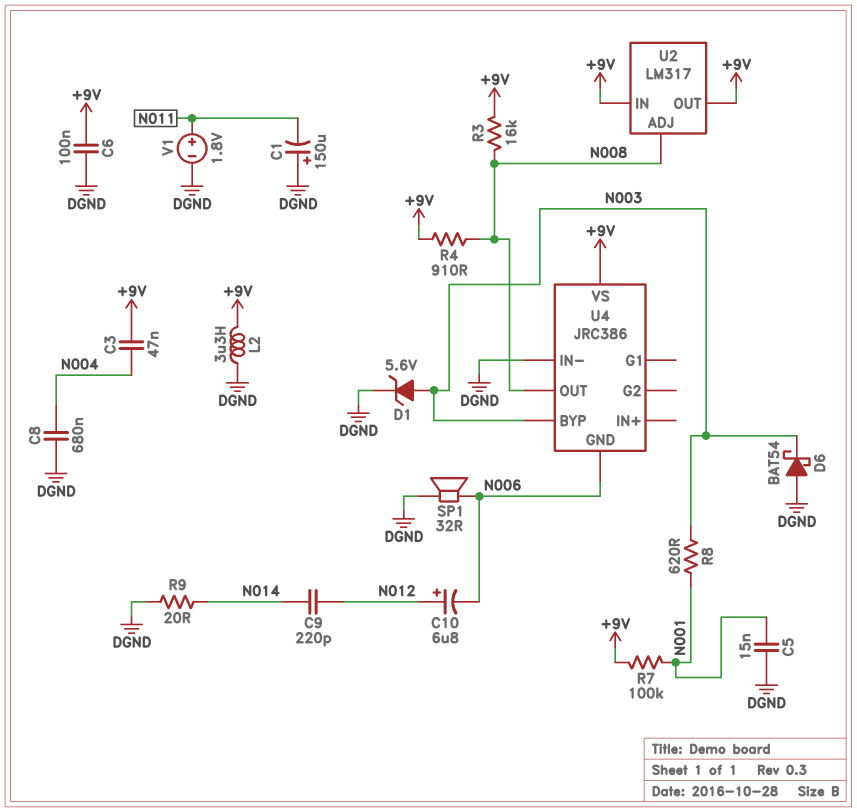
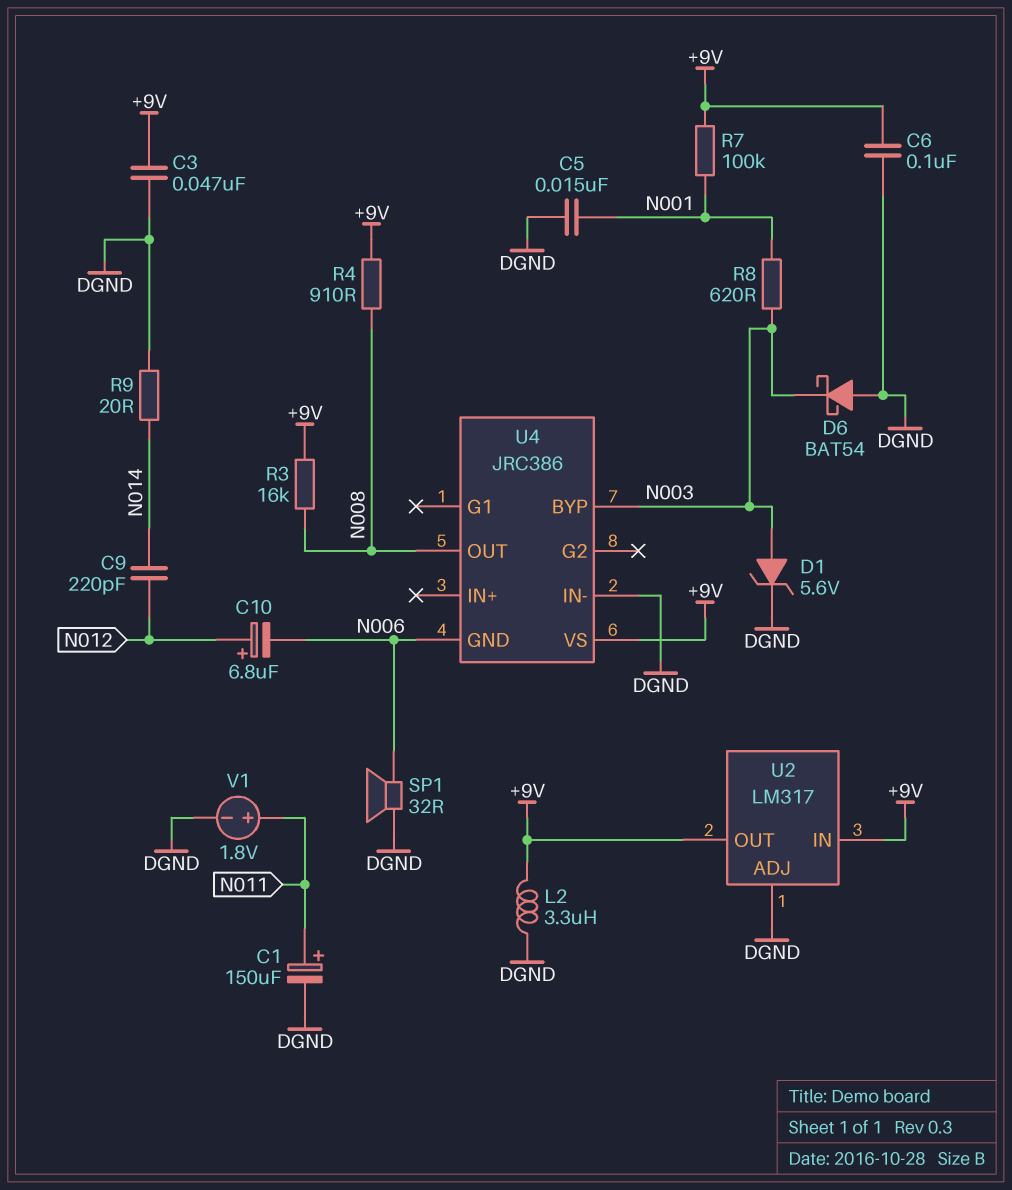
C1: 150uF (plus DGND, minus N011) -> 150uF (plus N011, minus DGND)
C3: 47nF (+9V, N004) -> 47nF (+9V, DGND)
C8: 680nF (DGND, N004) -> none
U2 pin ADJ: N008 -> DGND

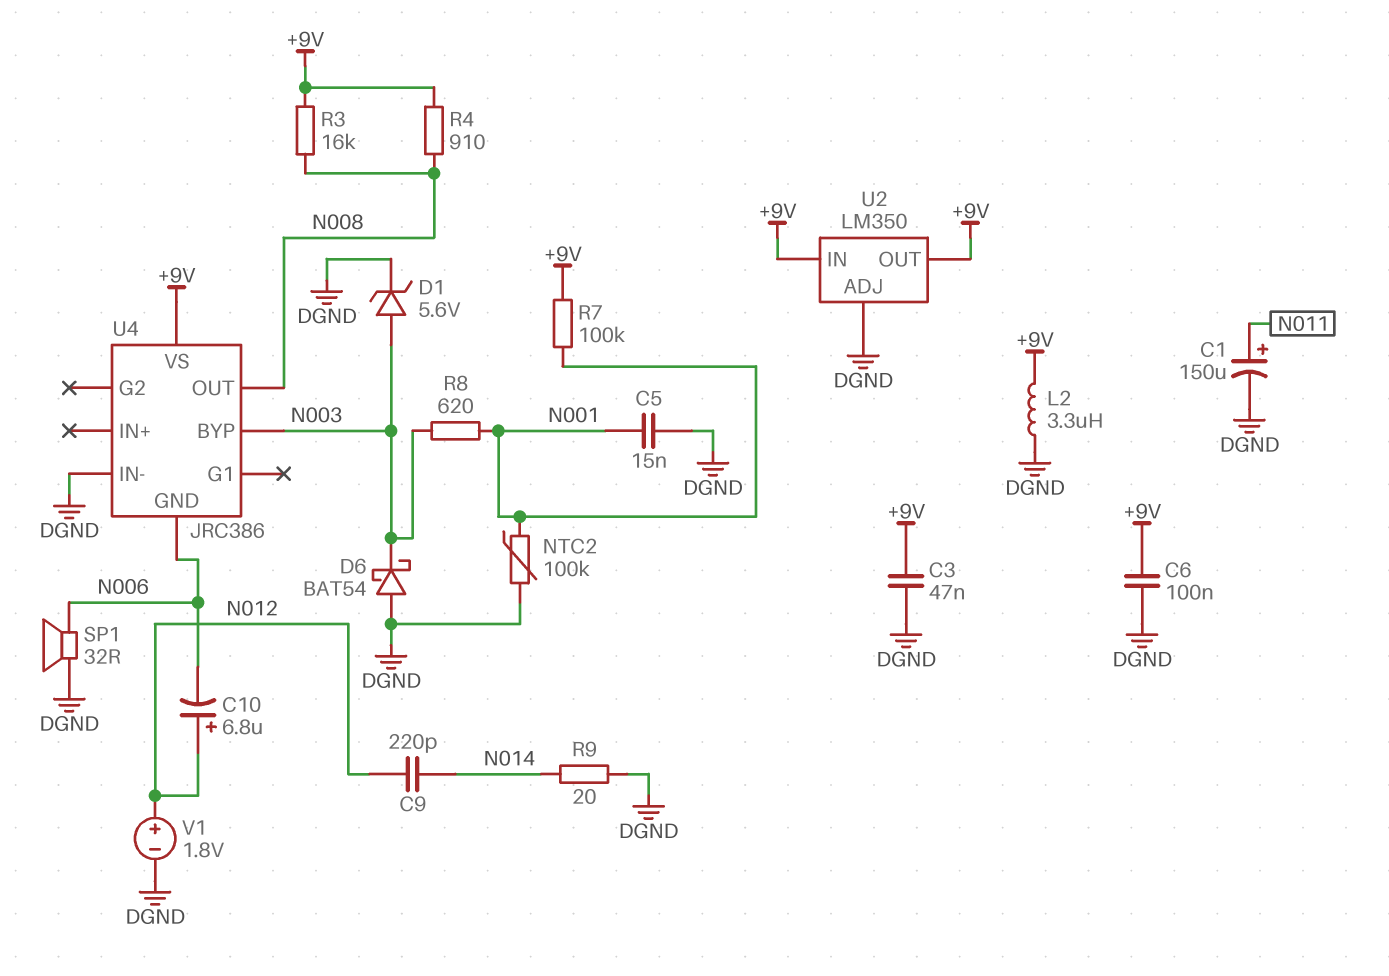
NTC2: none -> 100k (DGND, N001)
U2: LM317 -> LM350
V1: 1.8V (plus N011, minus DGND) -> 1.8V (plus N012, minus DGND)

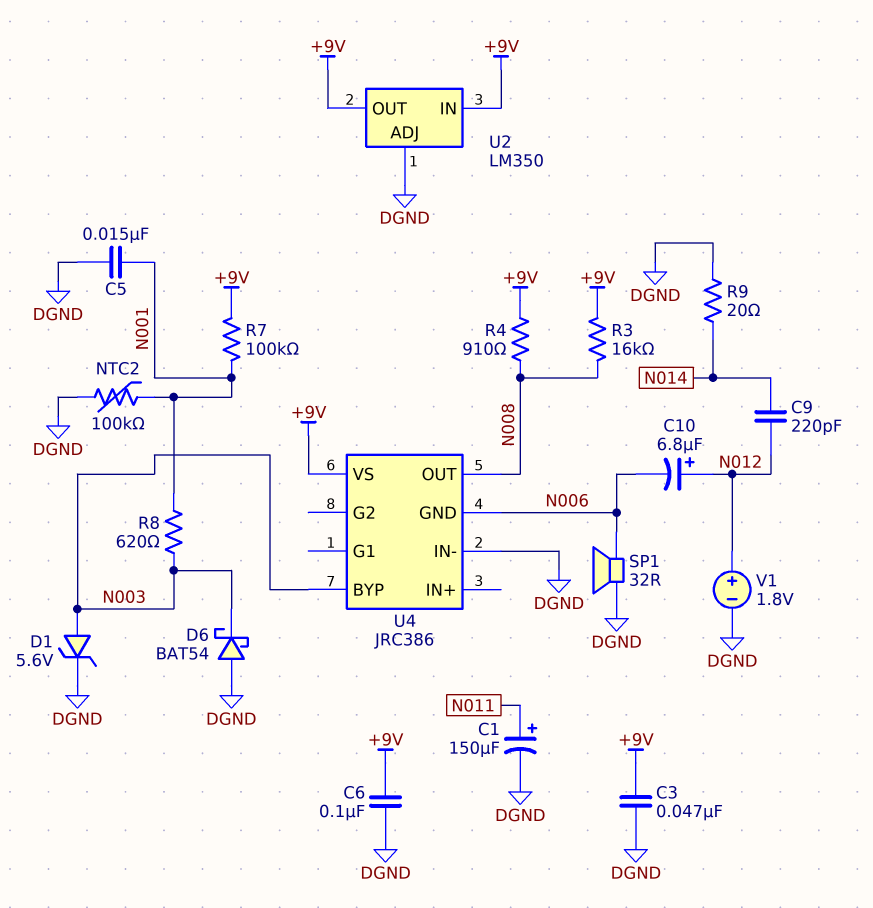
L2: 3.3uH (+9V, DGND) -> none

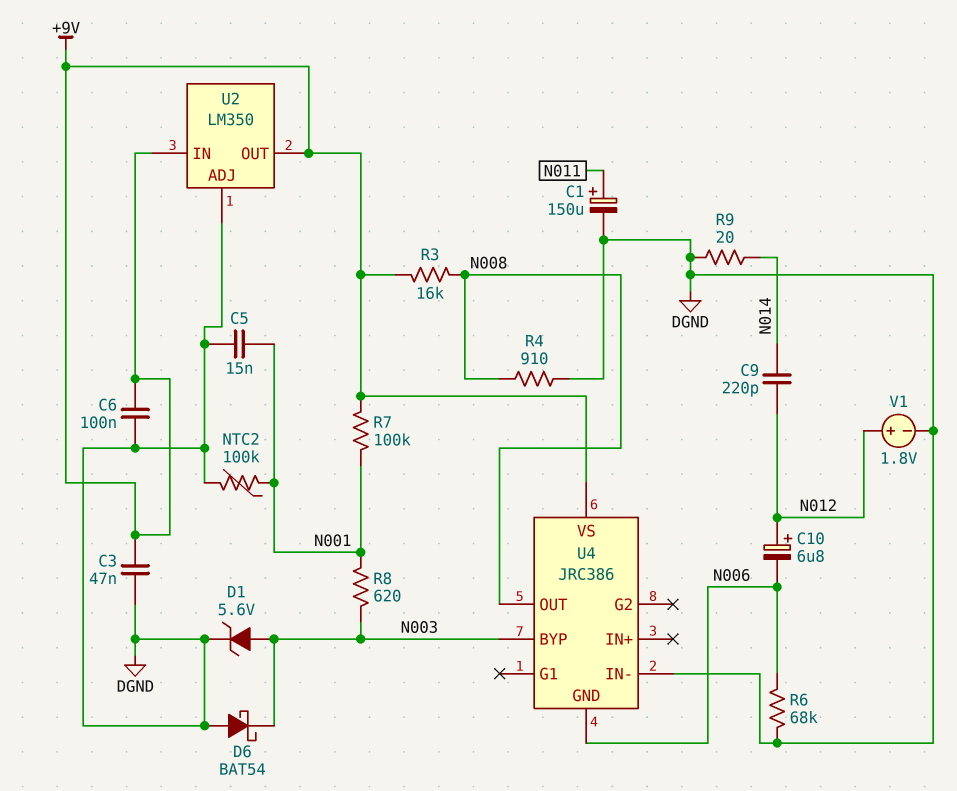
R4: 910 (+9V, N008) -> 910 (DGND, N008)
R6: none -> 68k (DGND, N006)
SP1: speaker 32R (DGND, N006) -> none

